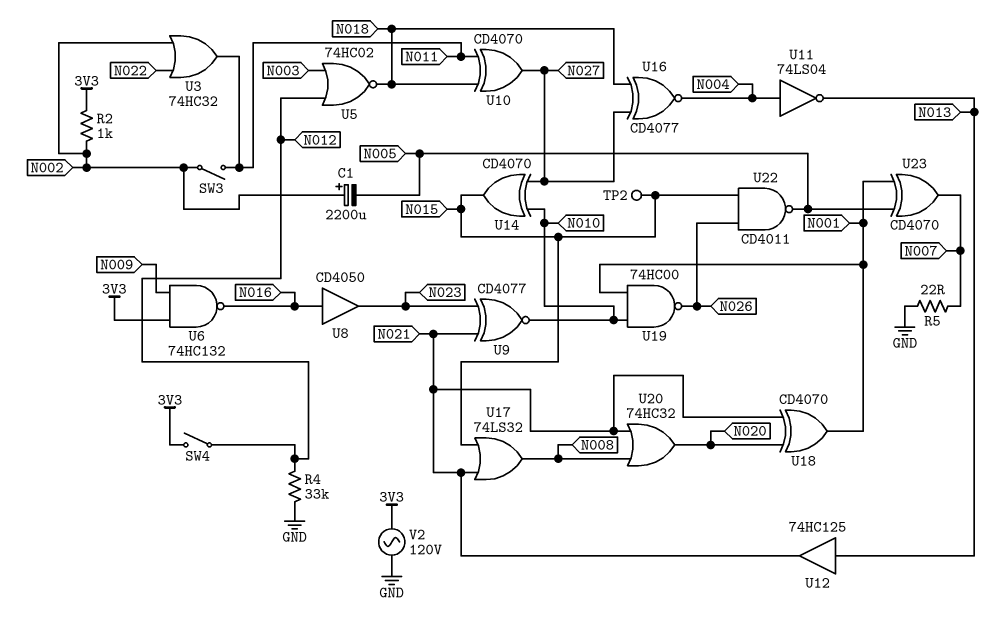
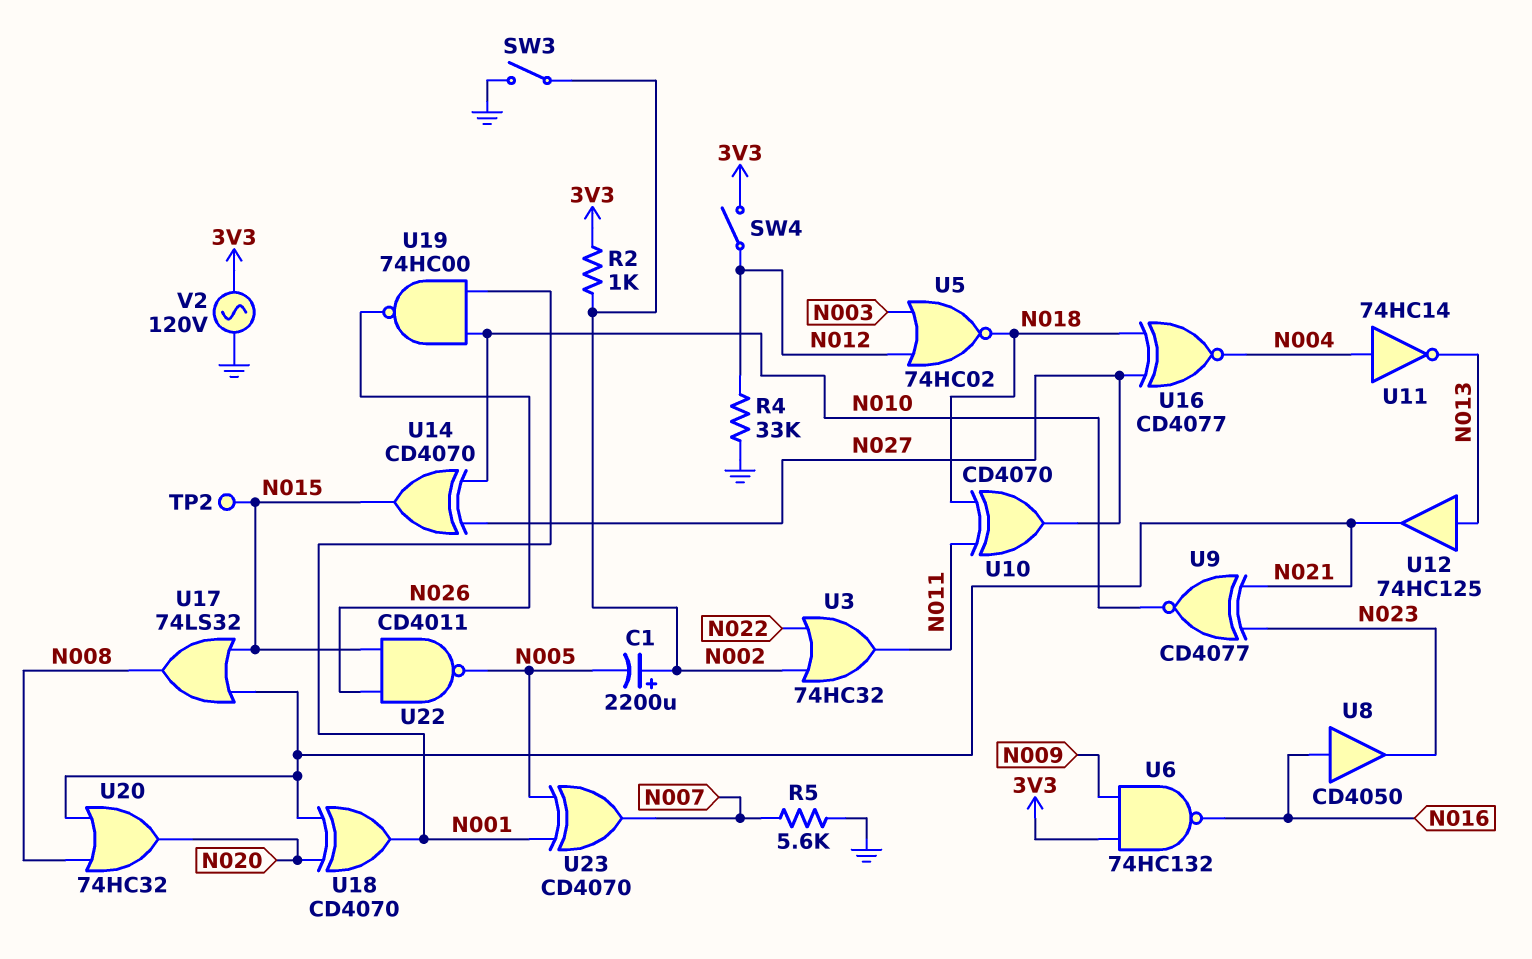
R5: 22 (GND, N007) -> 5.6k (GND, N007)
SW3: switch (N002, N011) -> switch (GND, N002)
U11: NOT 74LS04 (in N004, out N013) -> NOT 74HC14 (in N004, out N013)

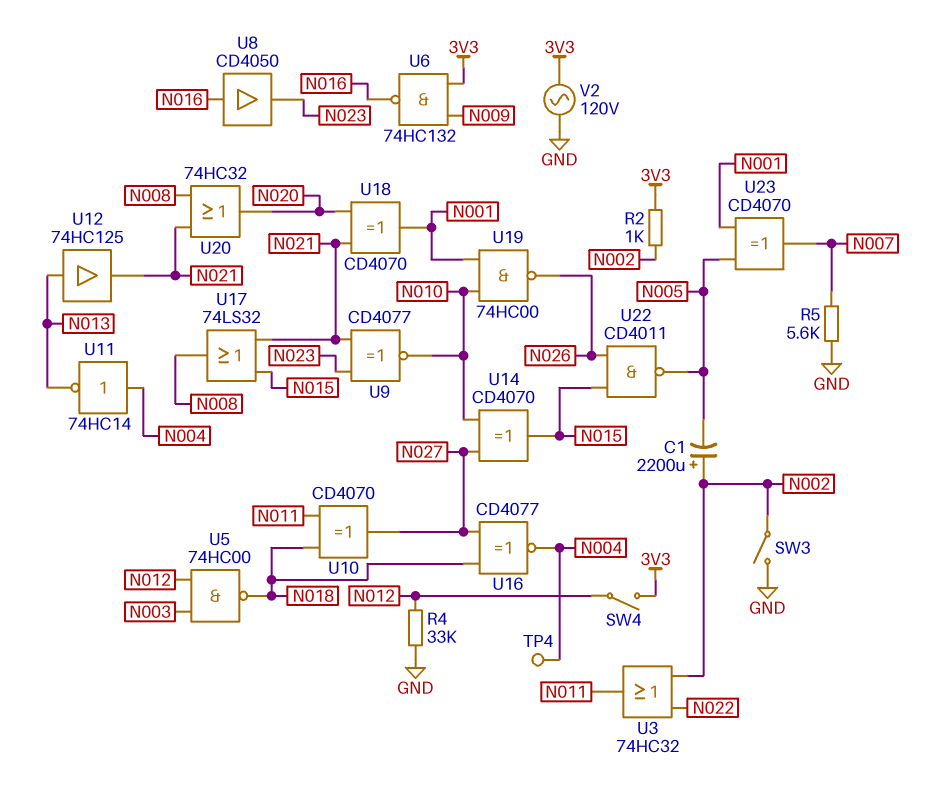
TP2: test point (N015) -> none
TP4: none -> test point (N004)
U5: NOR 74HC02 (in N003, in N012, out N018) -> NAND 74HC00 (in N003, in N012, out N018)

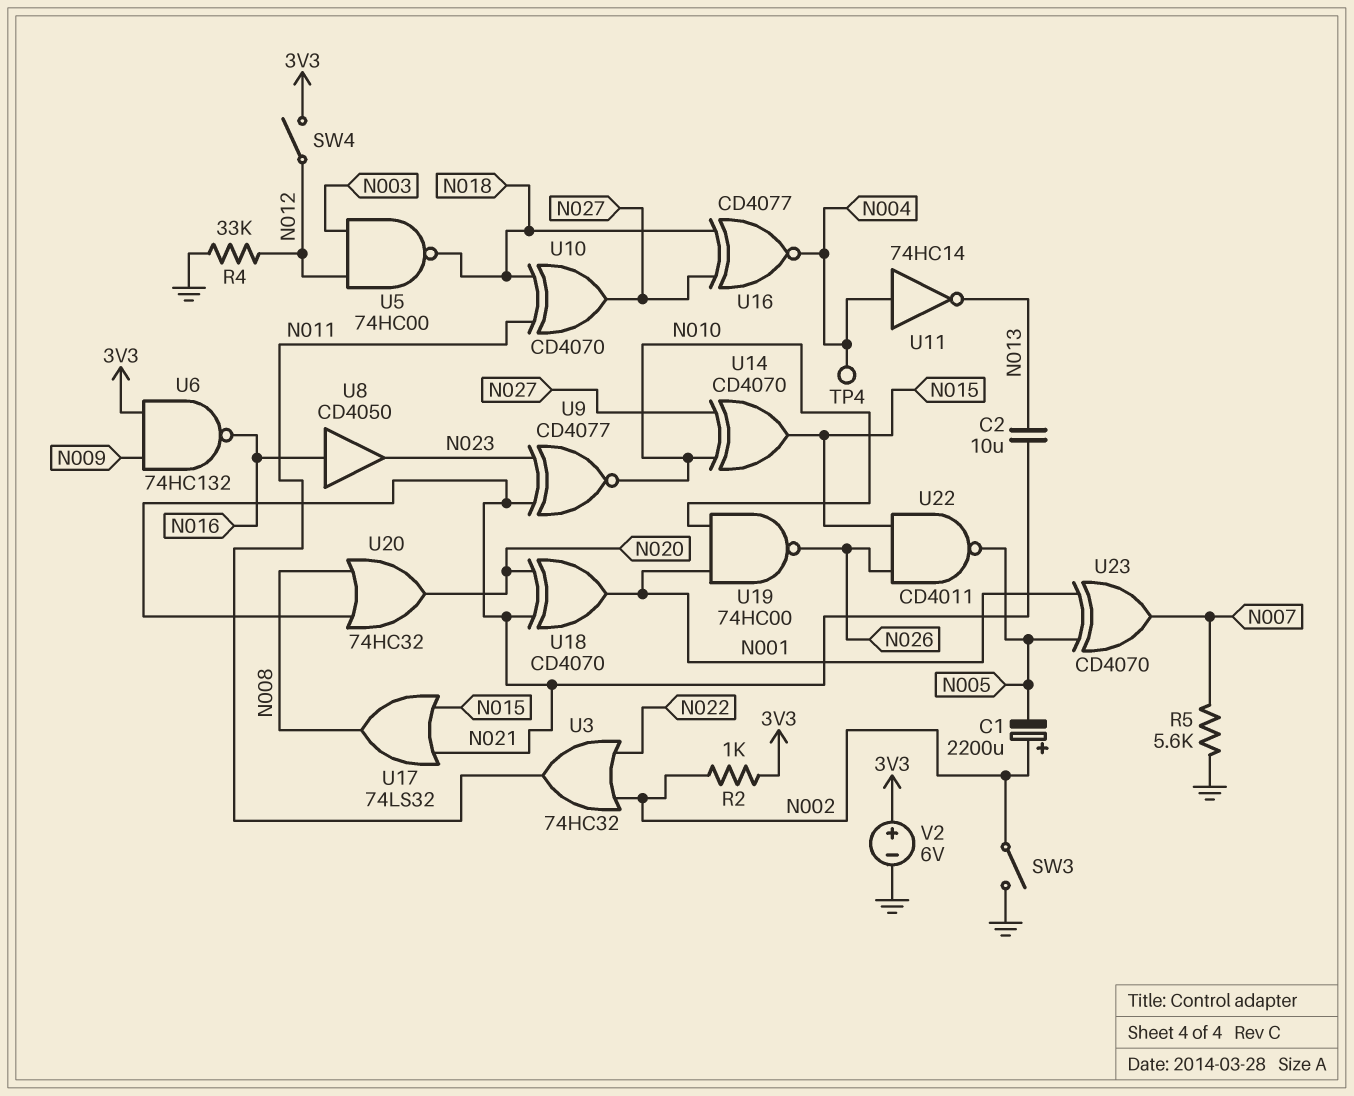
C2: none -> 10uF (N013, N021)
U12: buffer 74HC125 (in N013, out N021) -> none
V2: AC 120V (3V3, GND) -> 6V (plus 3V3, minus GND)

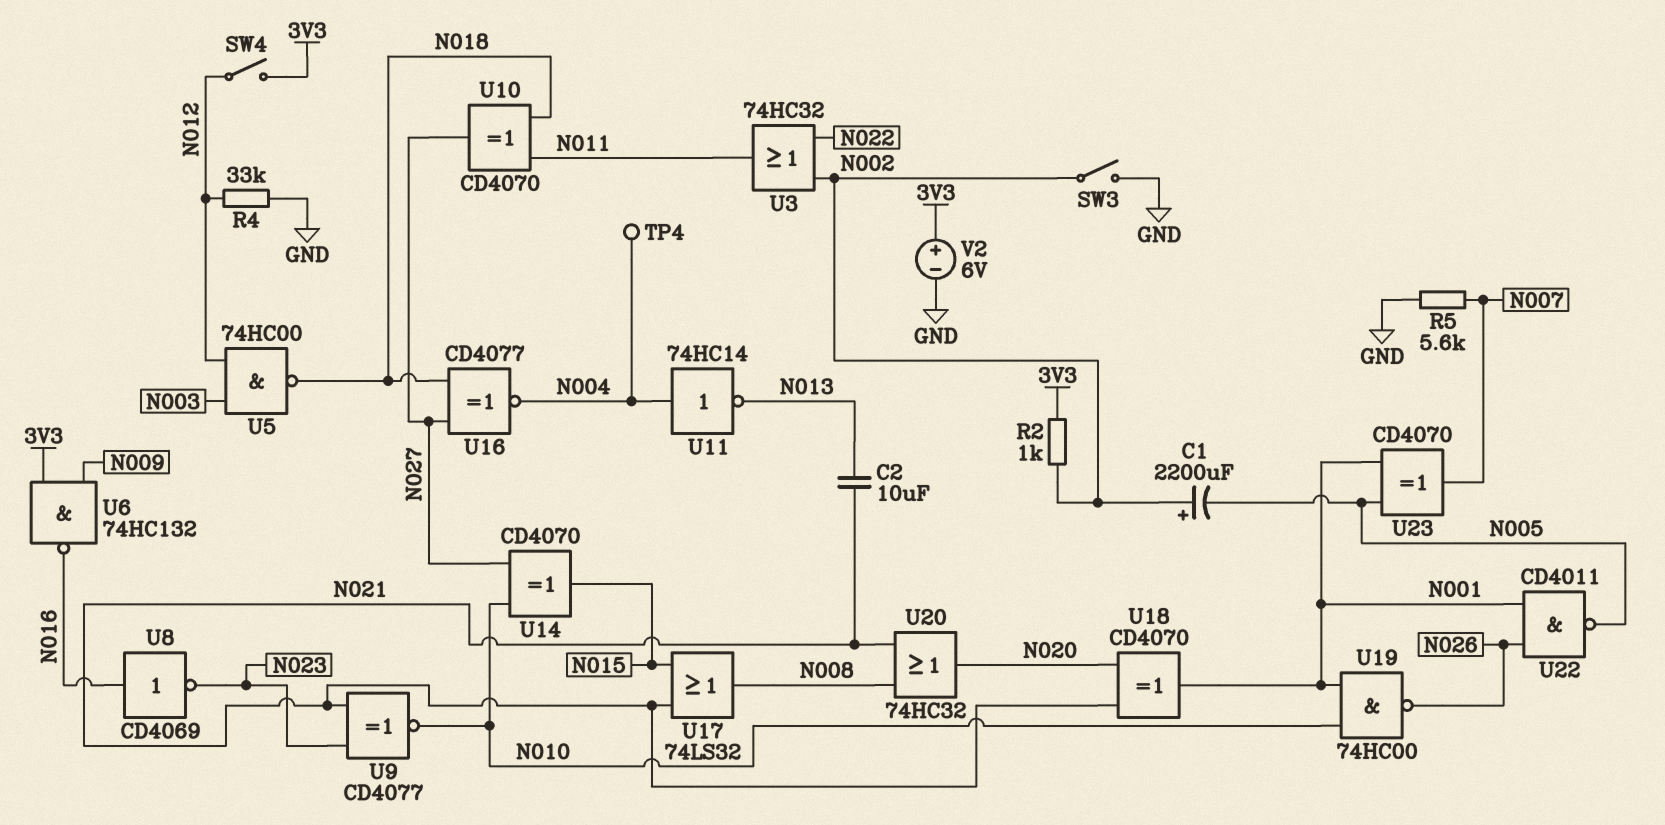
U8: buffer CD4050 (in N016, out N023) -> NOT CD4069 (in N016, out N023)
U22: NAND CD4011 (in N015, in N026, out N005) -> NAND CD4011 (in N001, in N026, out N005)

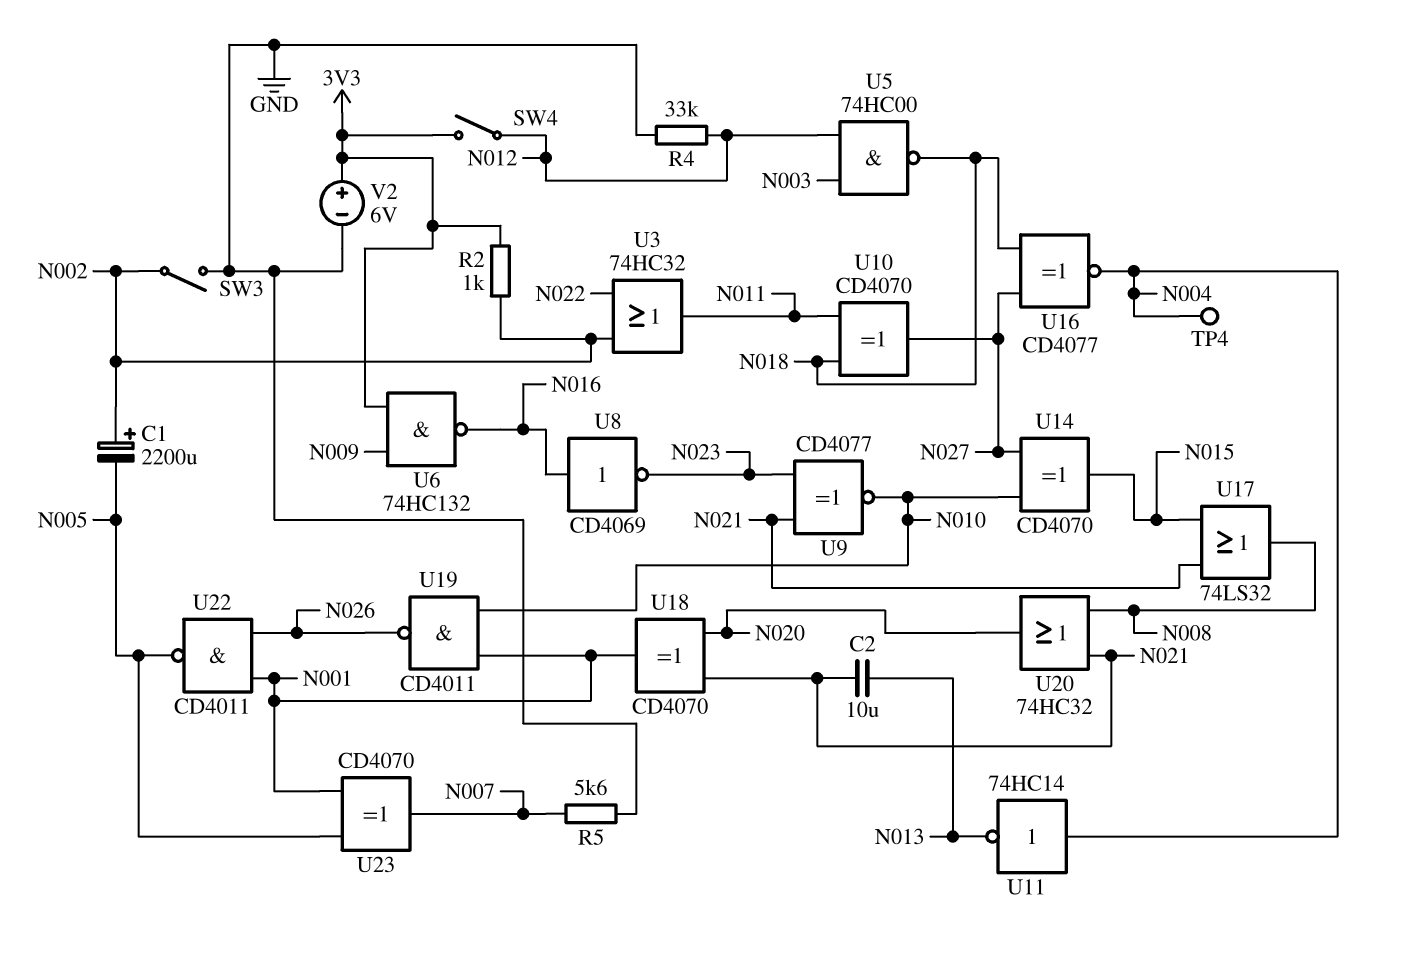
U19: NAND 74HC00 (in N001, in N010, out N026) -> NAND CD4011 (in N001, in N010, out N026)

